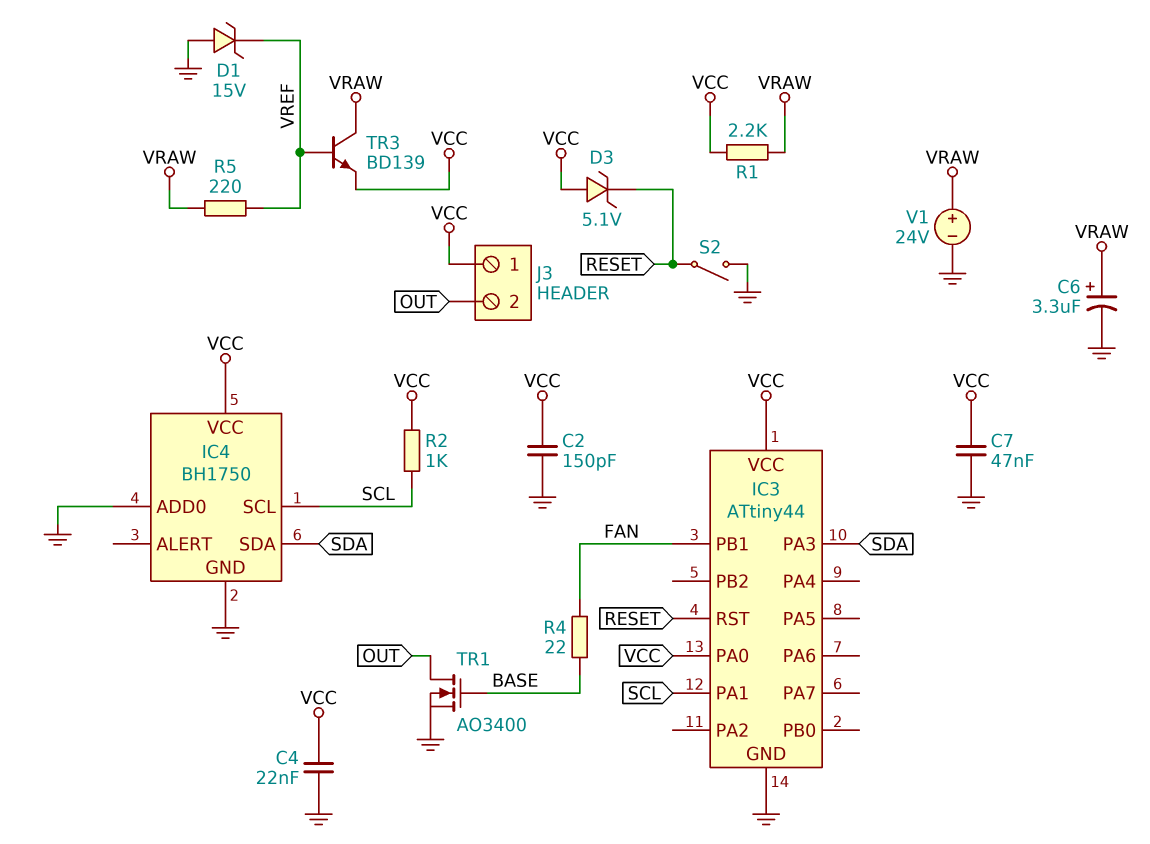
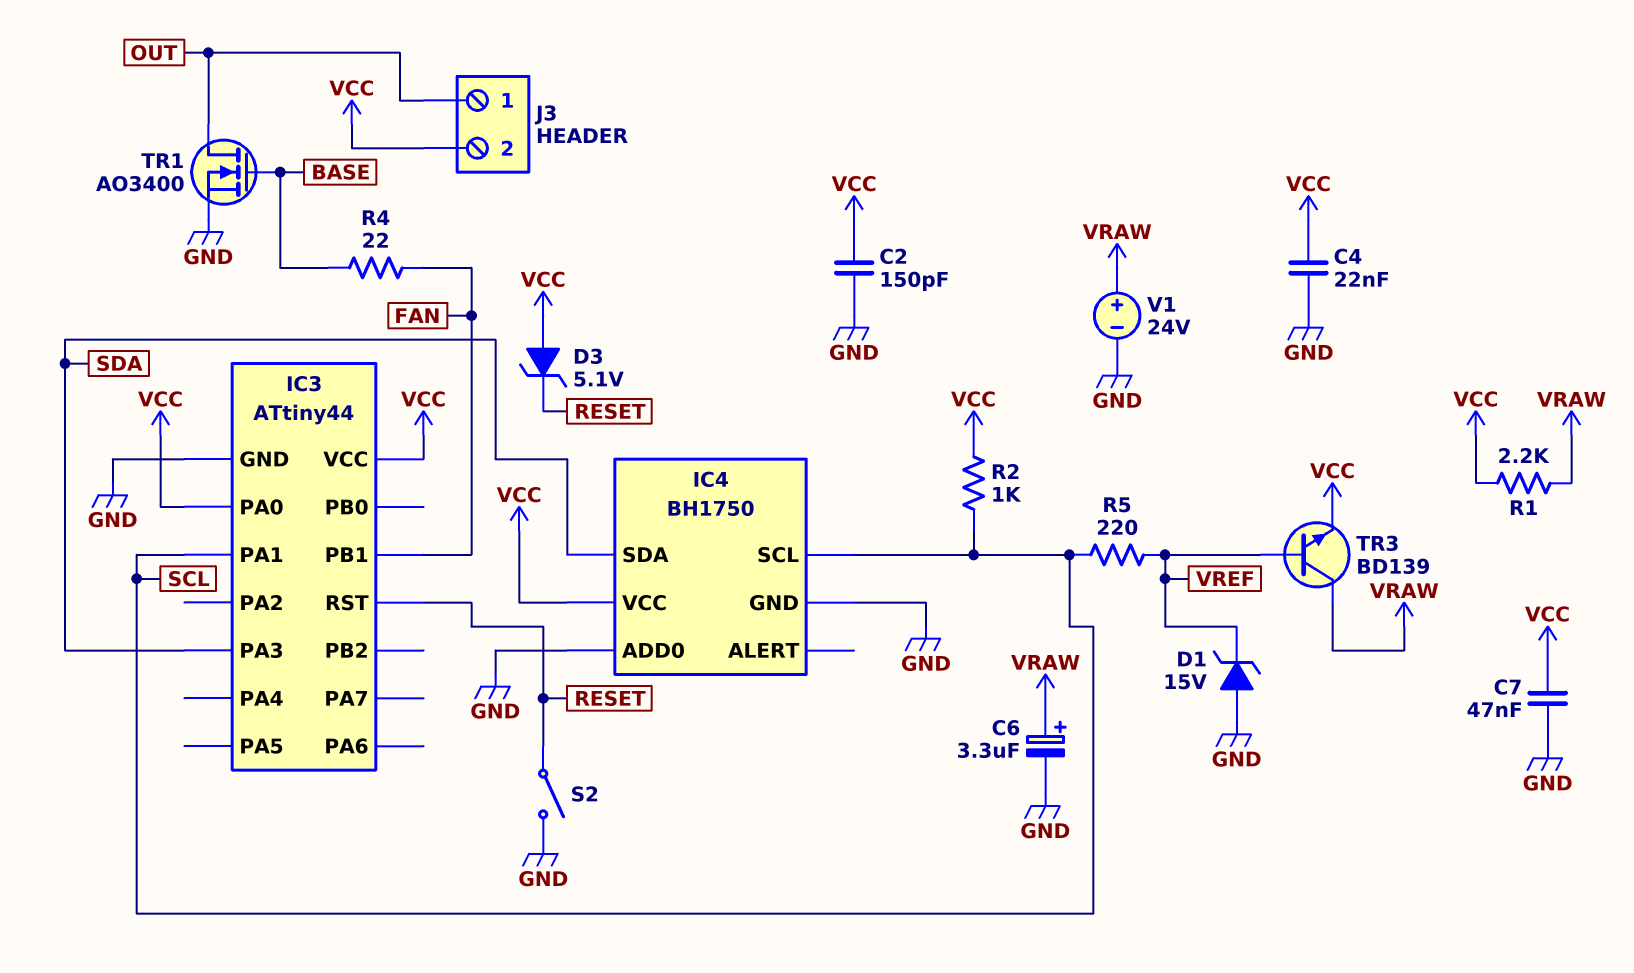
J3 pin 1: VCC -> OUT
J3 pin 2: OUT -> VCC
R5: 220 (VRAW, VREF) -> 220 (SCL, VREF)

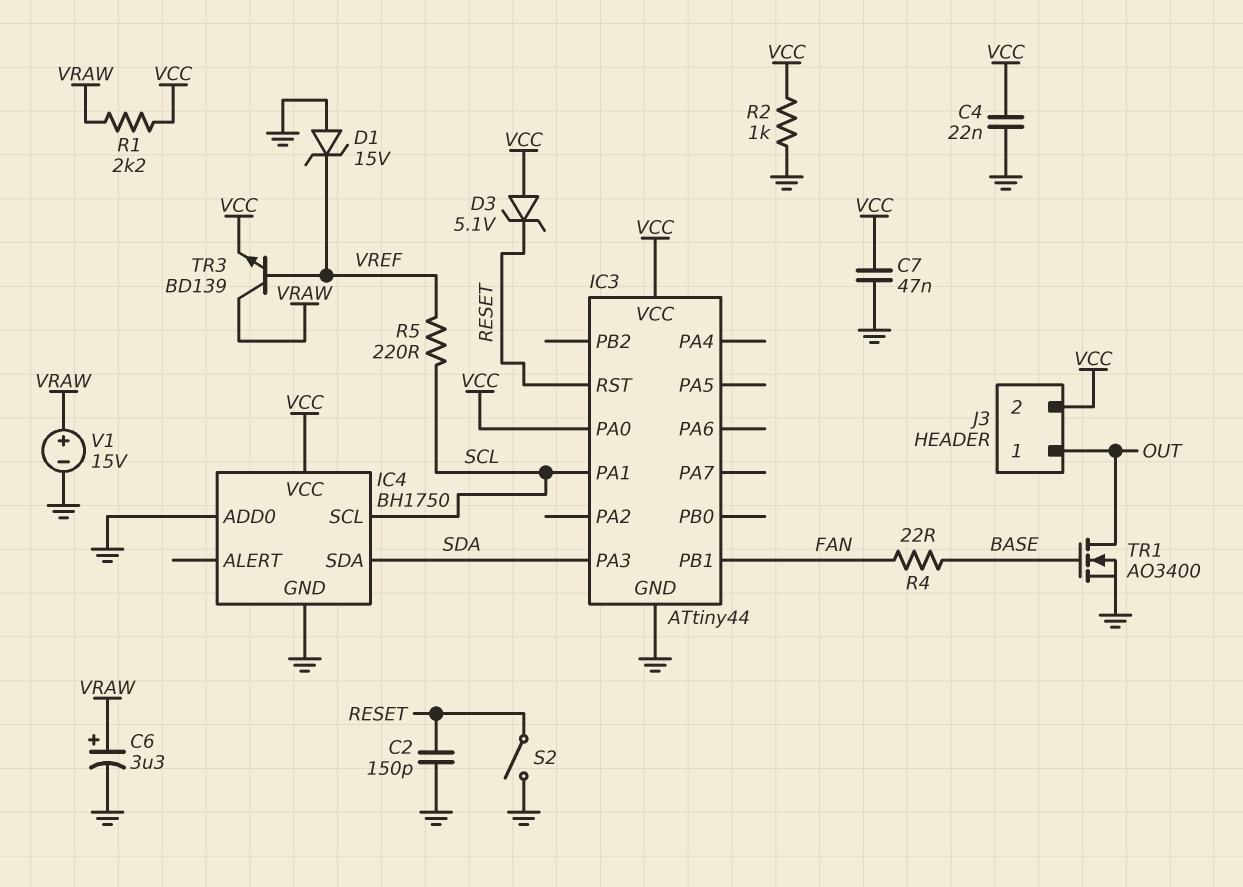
C2: 150pF (GND, VCC) -> 150pF (GND, RESET)
R2: 1k (SCL, VCC) -> 1k (GND, VCC)
V1: 24V (plus VRAW, minus GND) -> 15V (plus VRAW, minus GND)

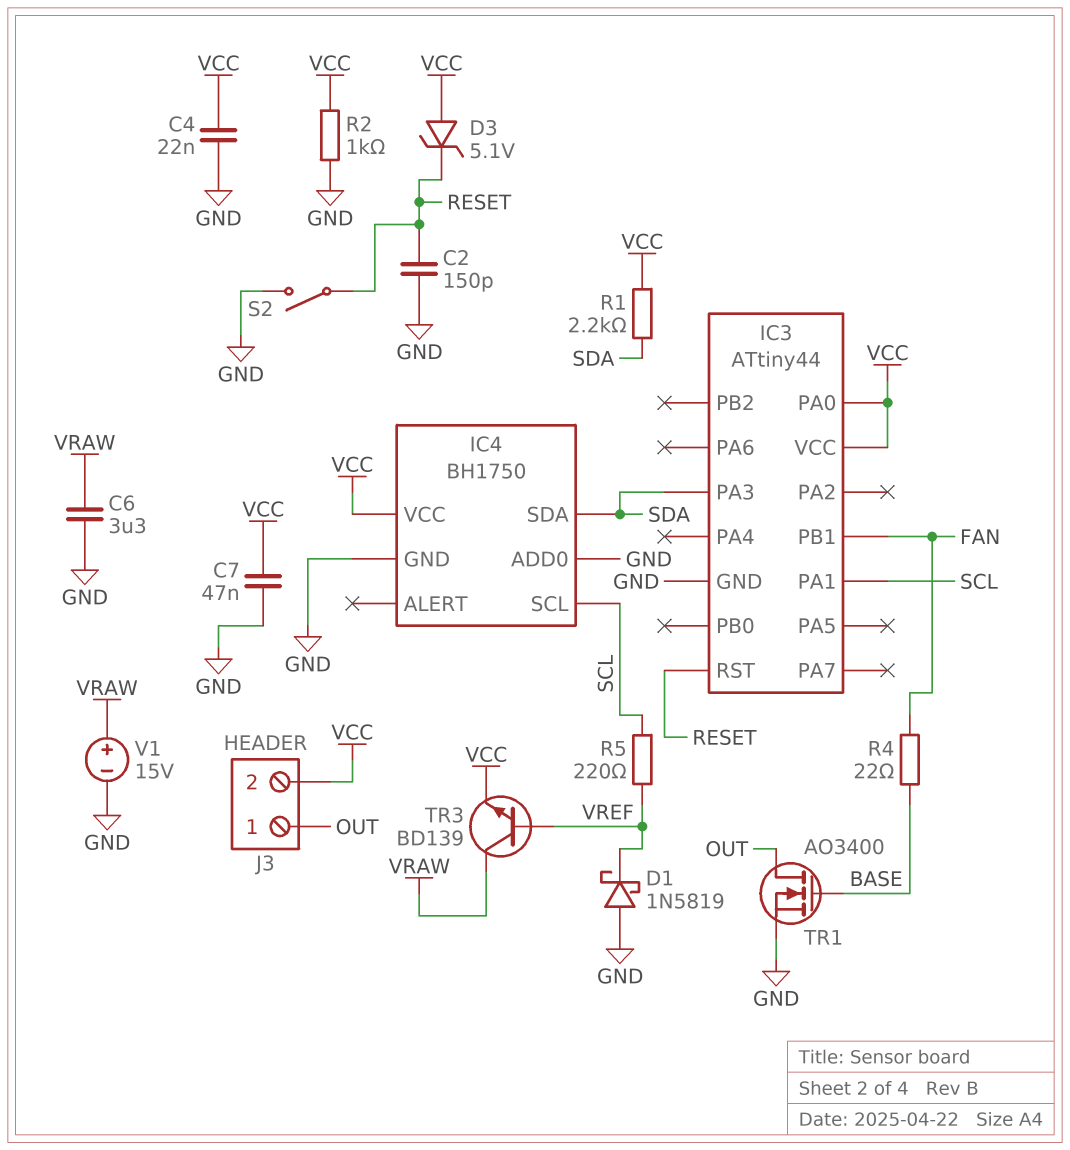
C6: 3.3uF (plus VRAW, minus GND) -> 3.3uF (GND, VRAW)
D1: zener 15V (A GND, K VREF) -> schottky 1N5819 (A GND, K VREF)
R1: 2.2k (VCC, VRAW) -> 2.2k (SDA, VCC)

